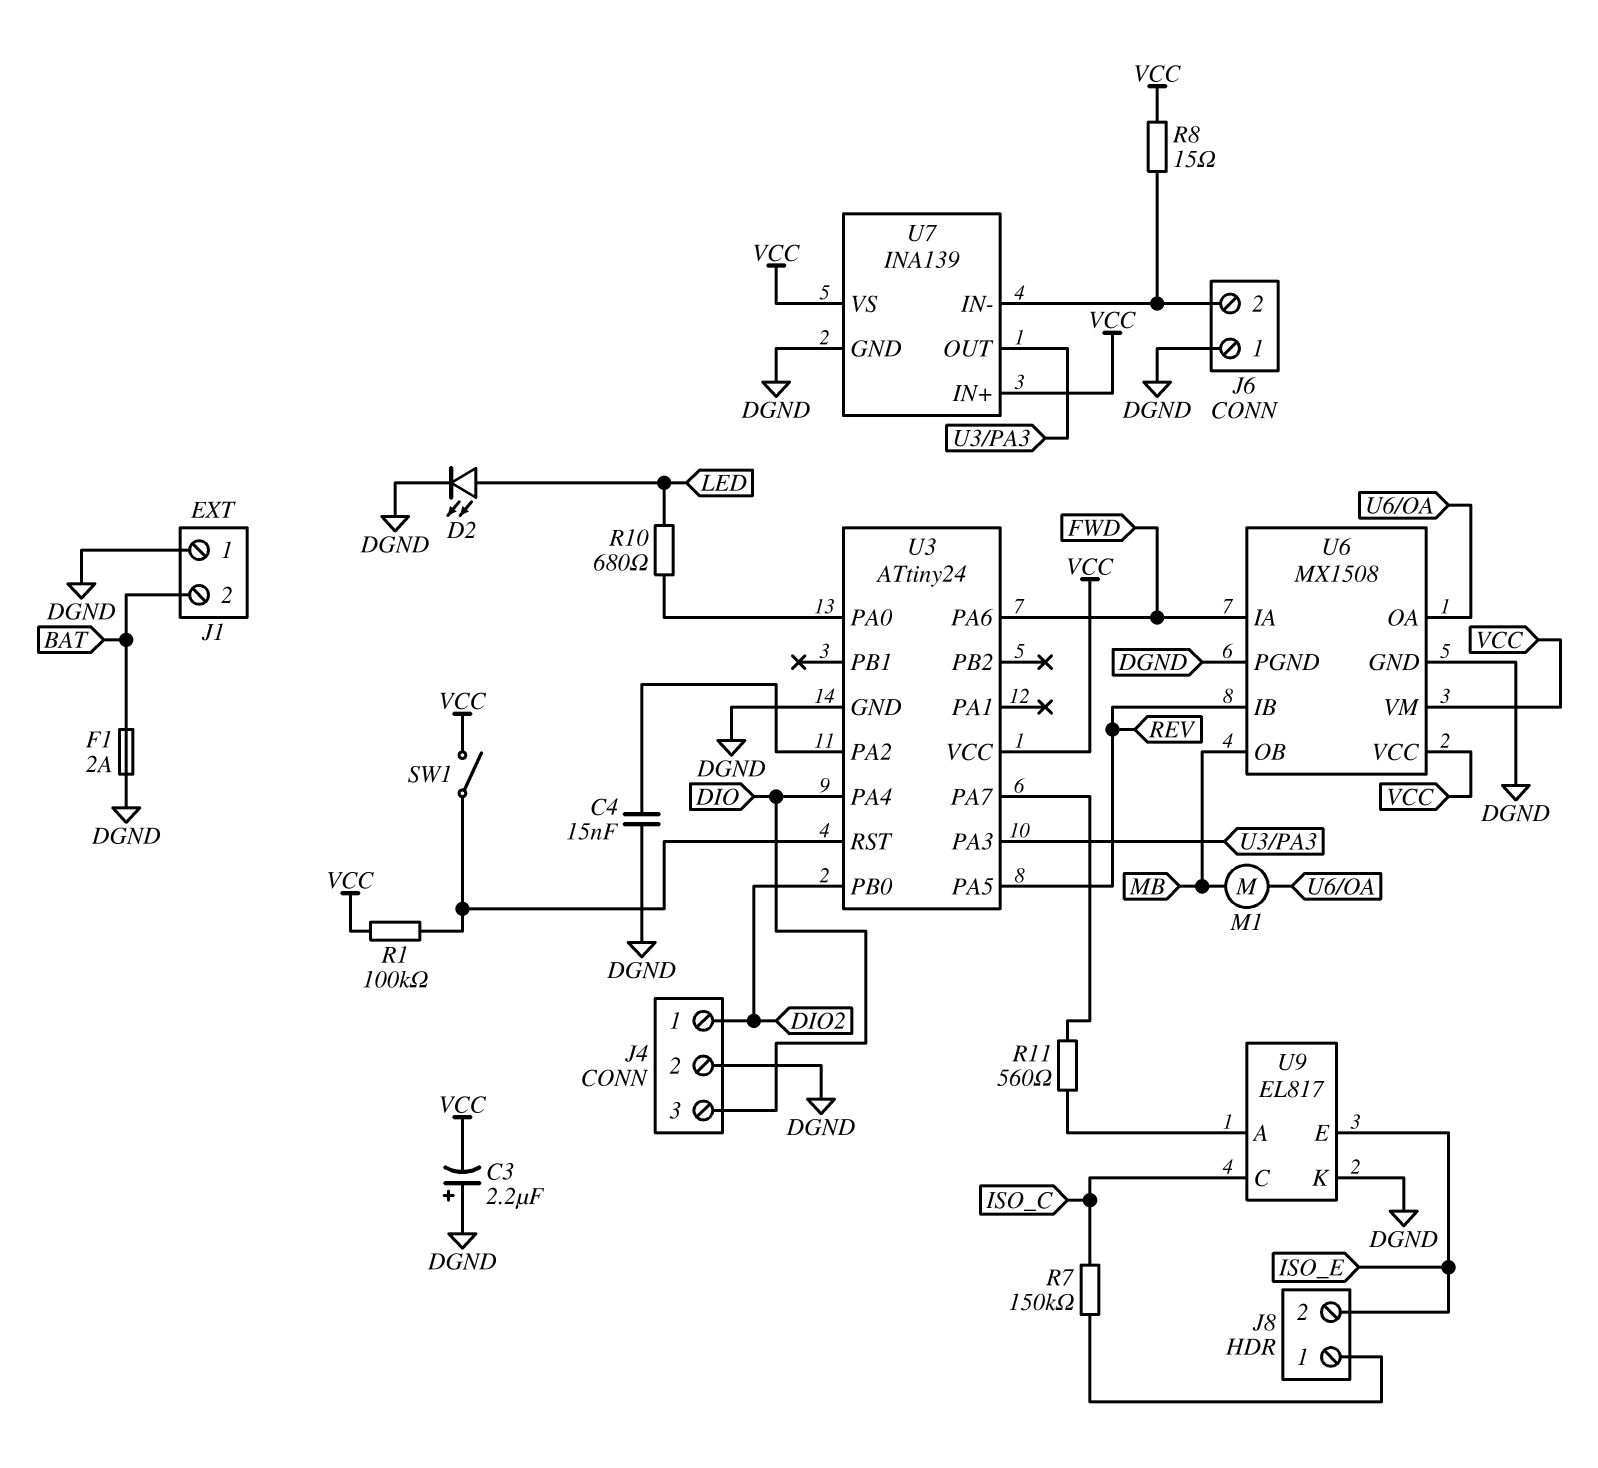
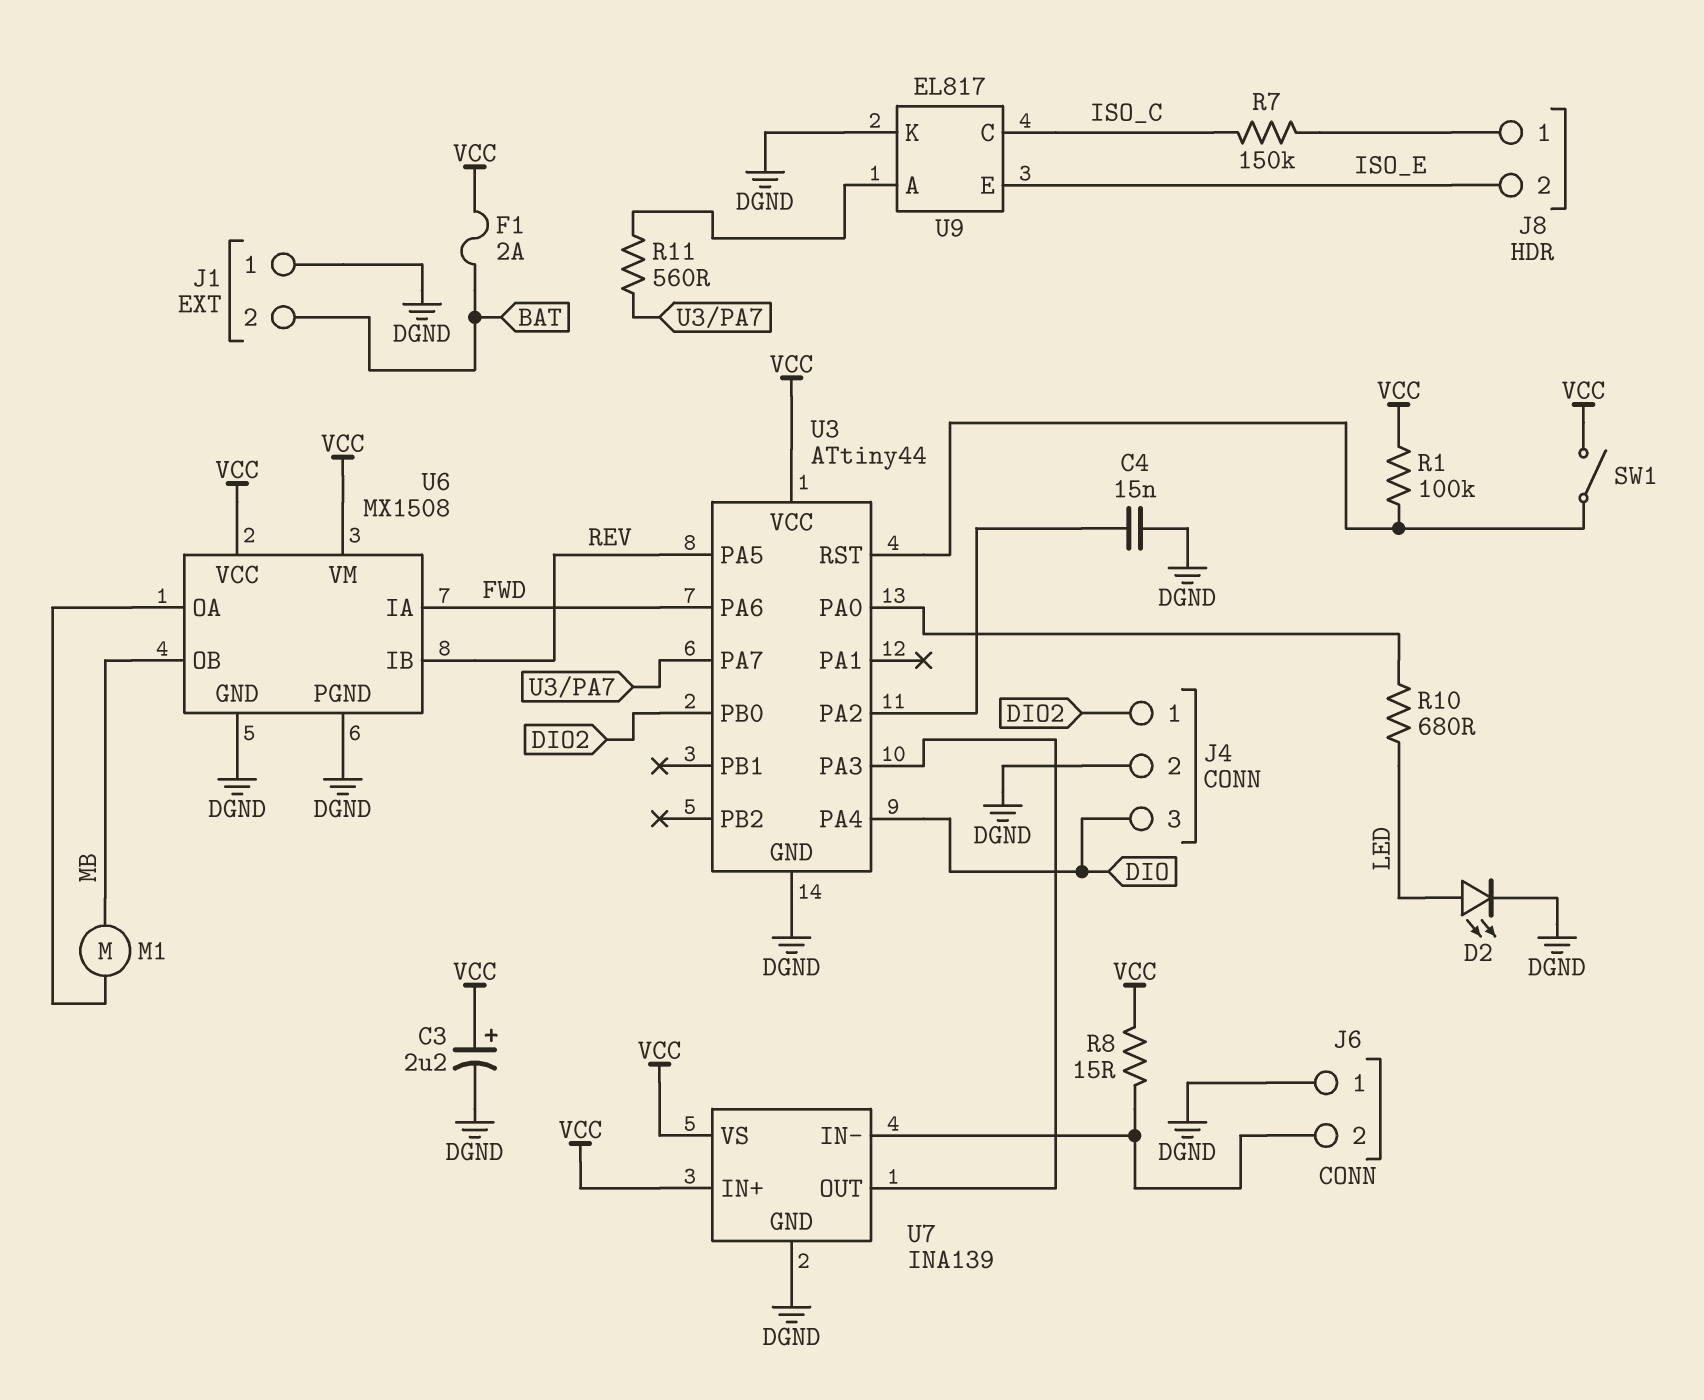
C3: 2.2uF (plus DGND, minus VCC) -> 2.2uF (plus VCC, minus DGND)
F1: 2A (BAT, DGND) -> 2A (BAT, VCC)
U3: ATtiny24 -> ATtiny44

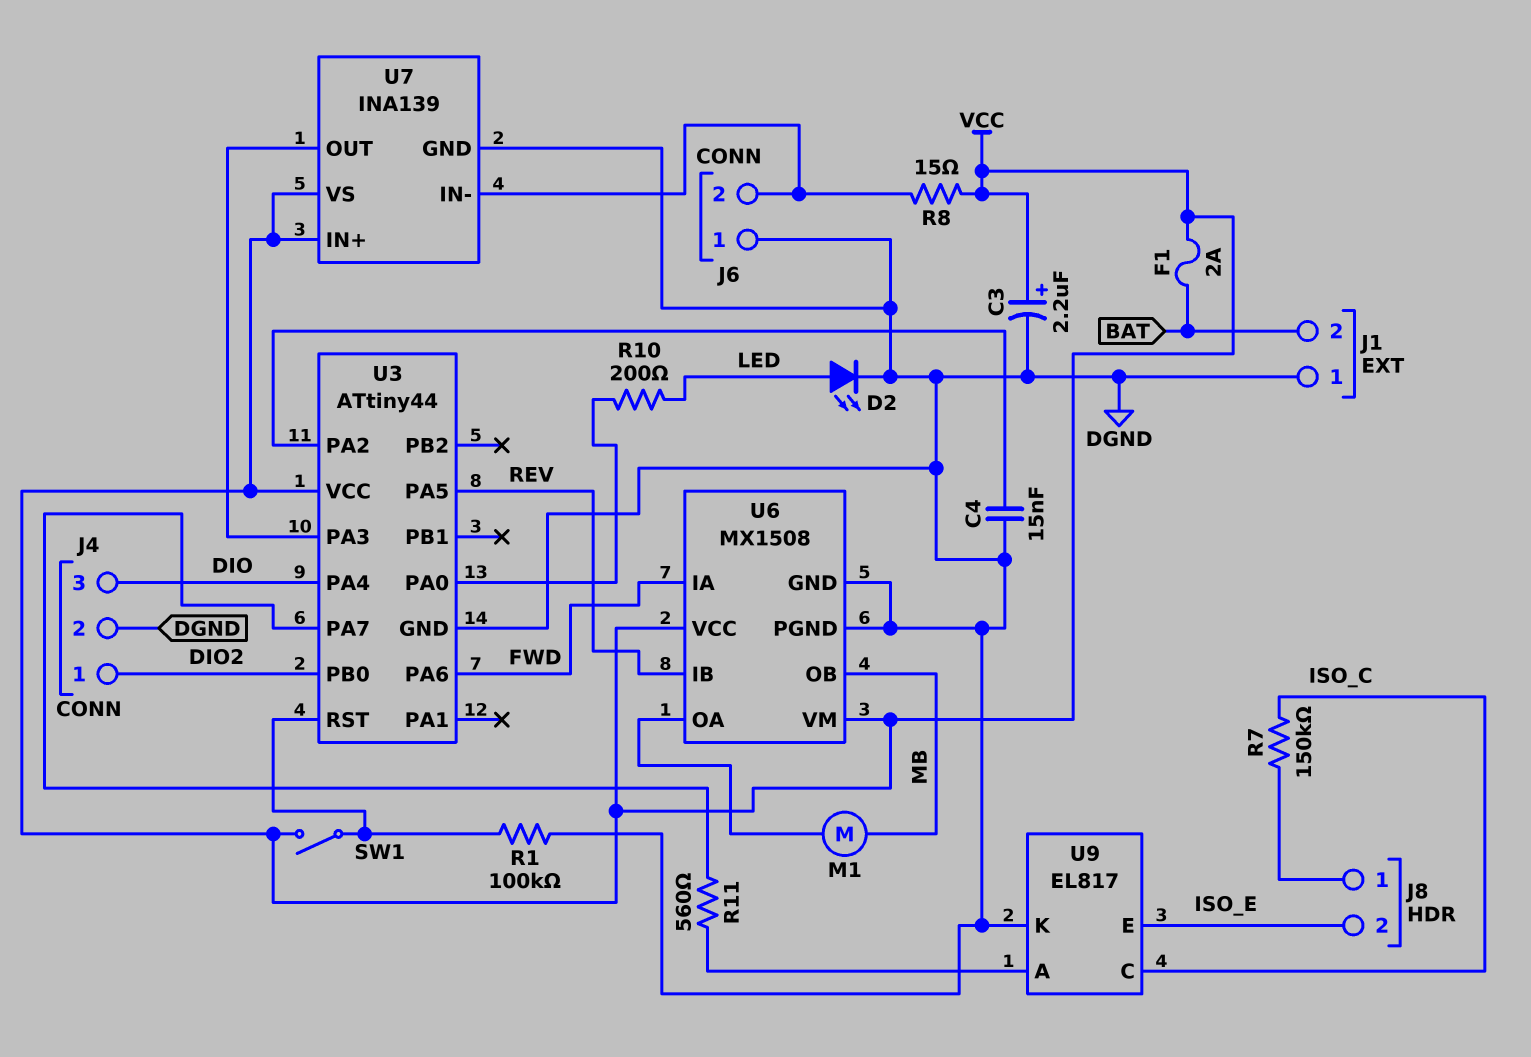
R1: 100k (U3/RST, VCC) -> 100k (DGND, U3/RST)
R10: 680 (LED, U3/PA0) -> 200 (LED, U3/PA0)

